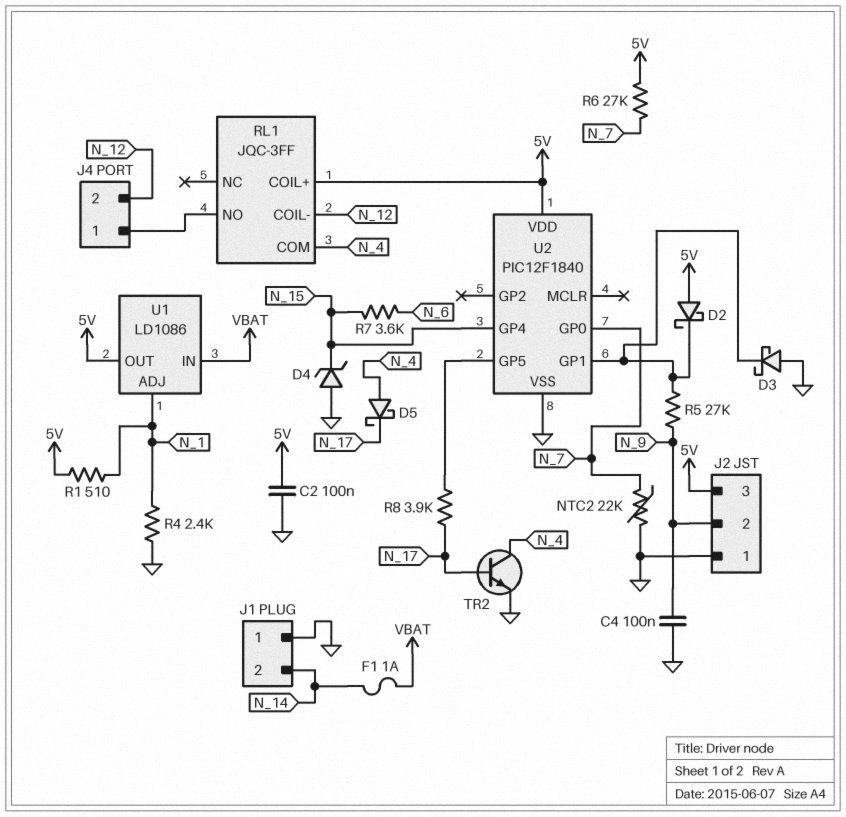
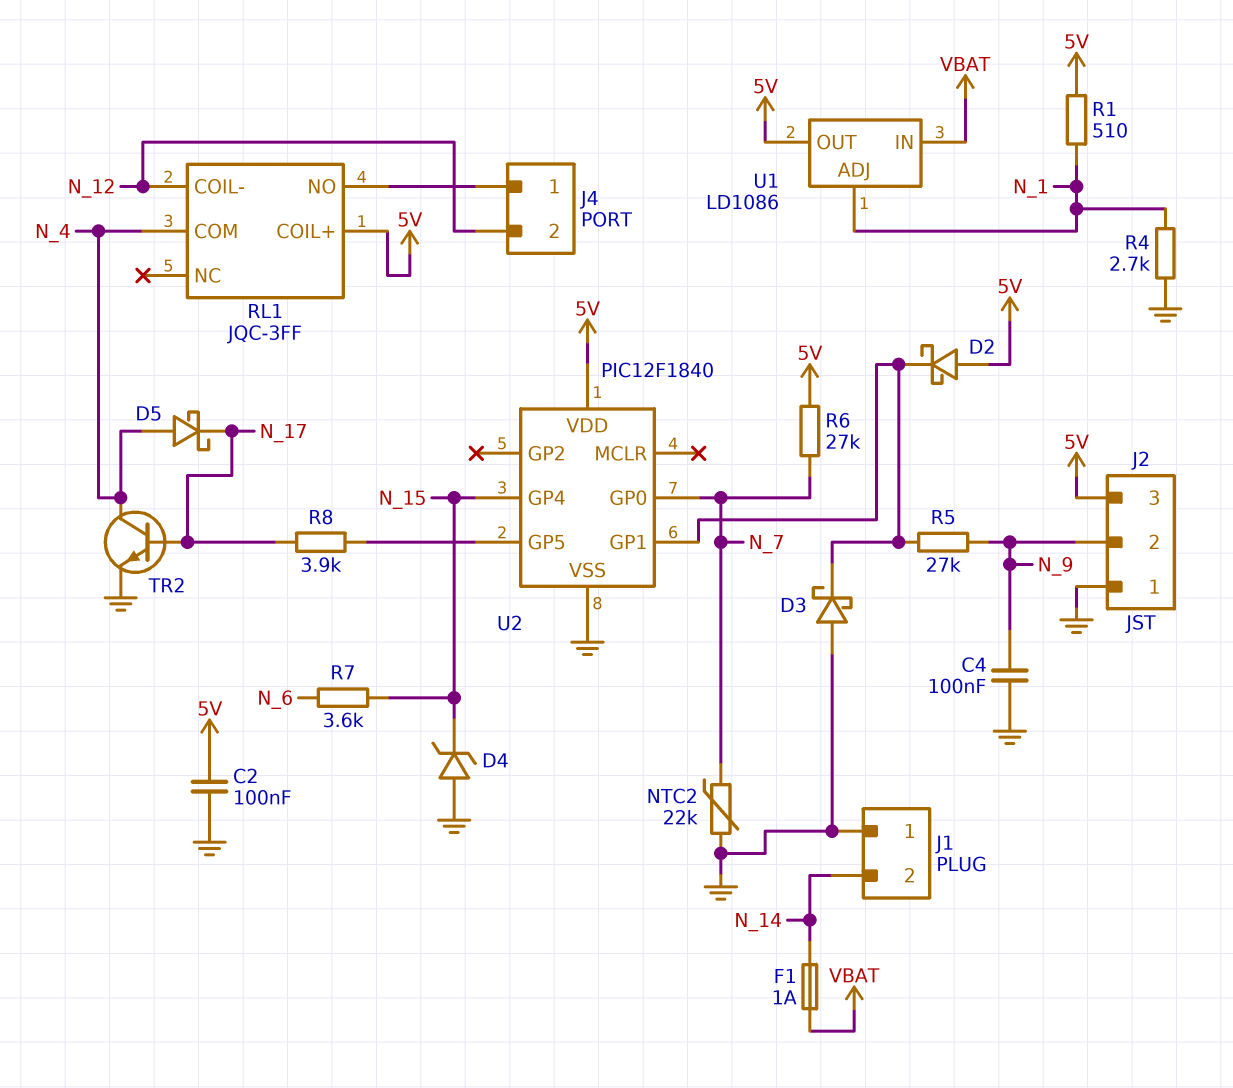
R4: 2.4k (GND, N_1) -> 2.7k (GND, N_1)

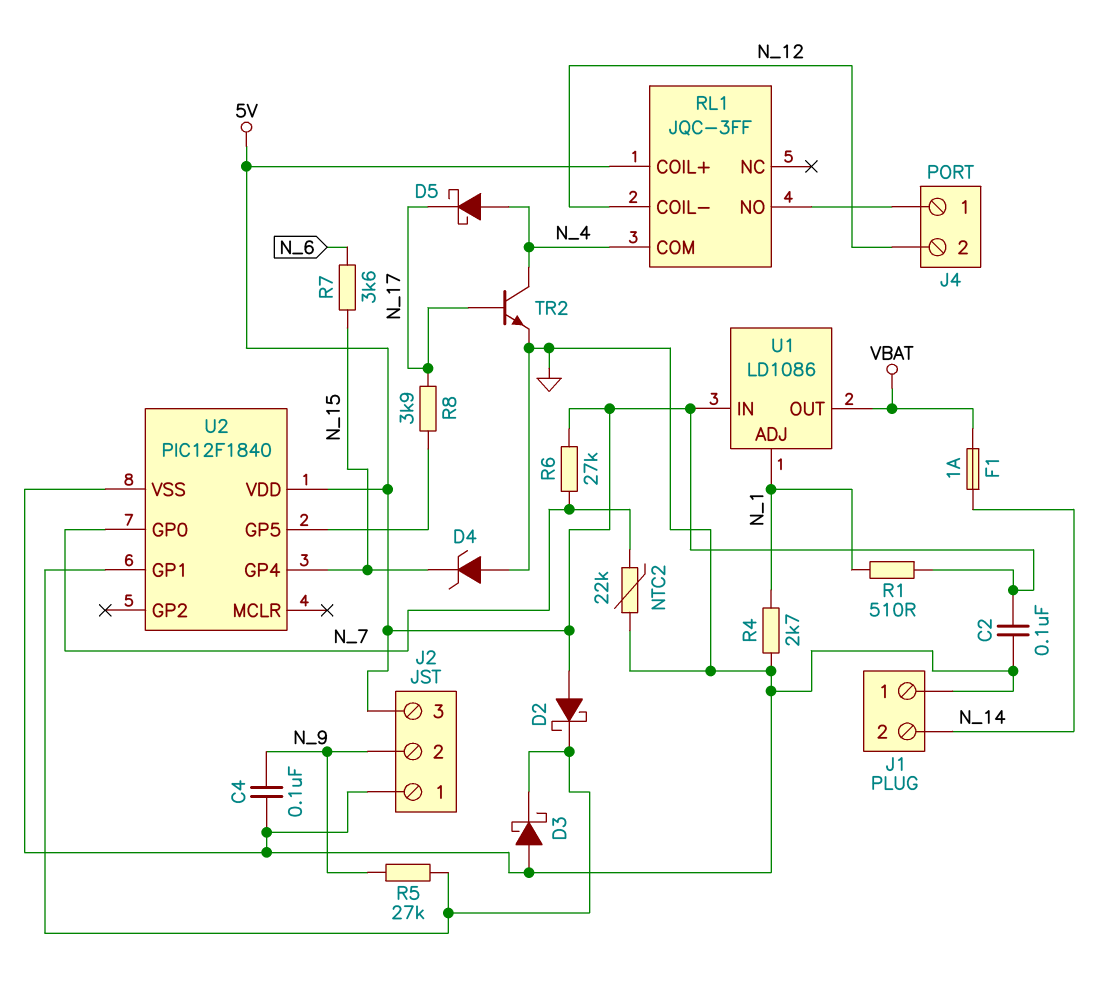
U1 pin IN: VBAT -> 5V
U1 pin OUT: 5V -> VBAT

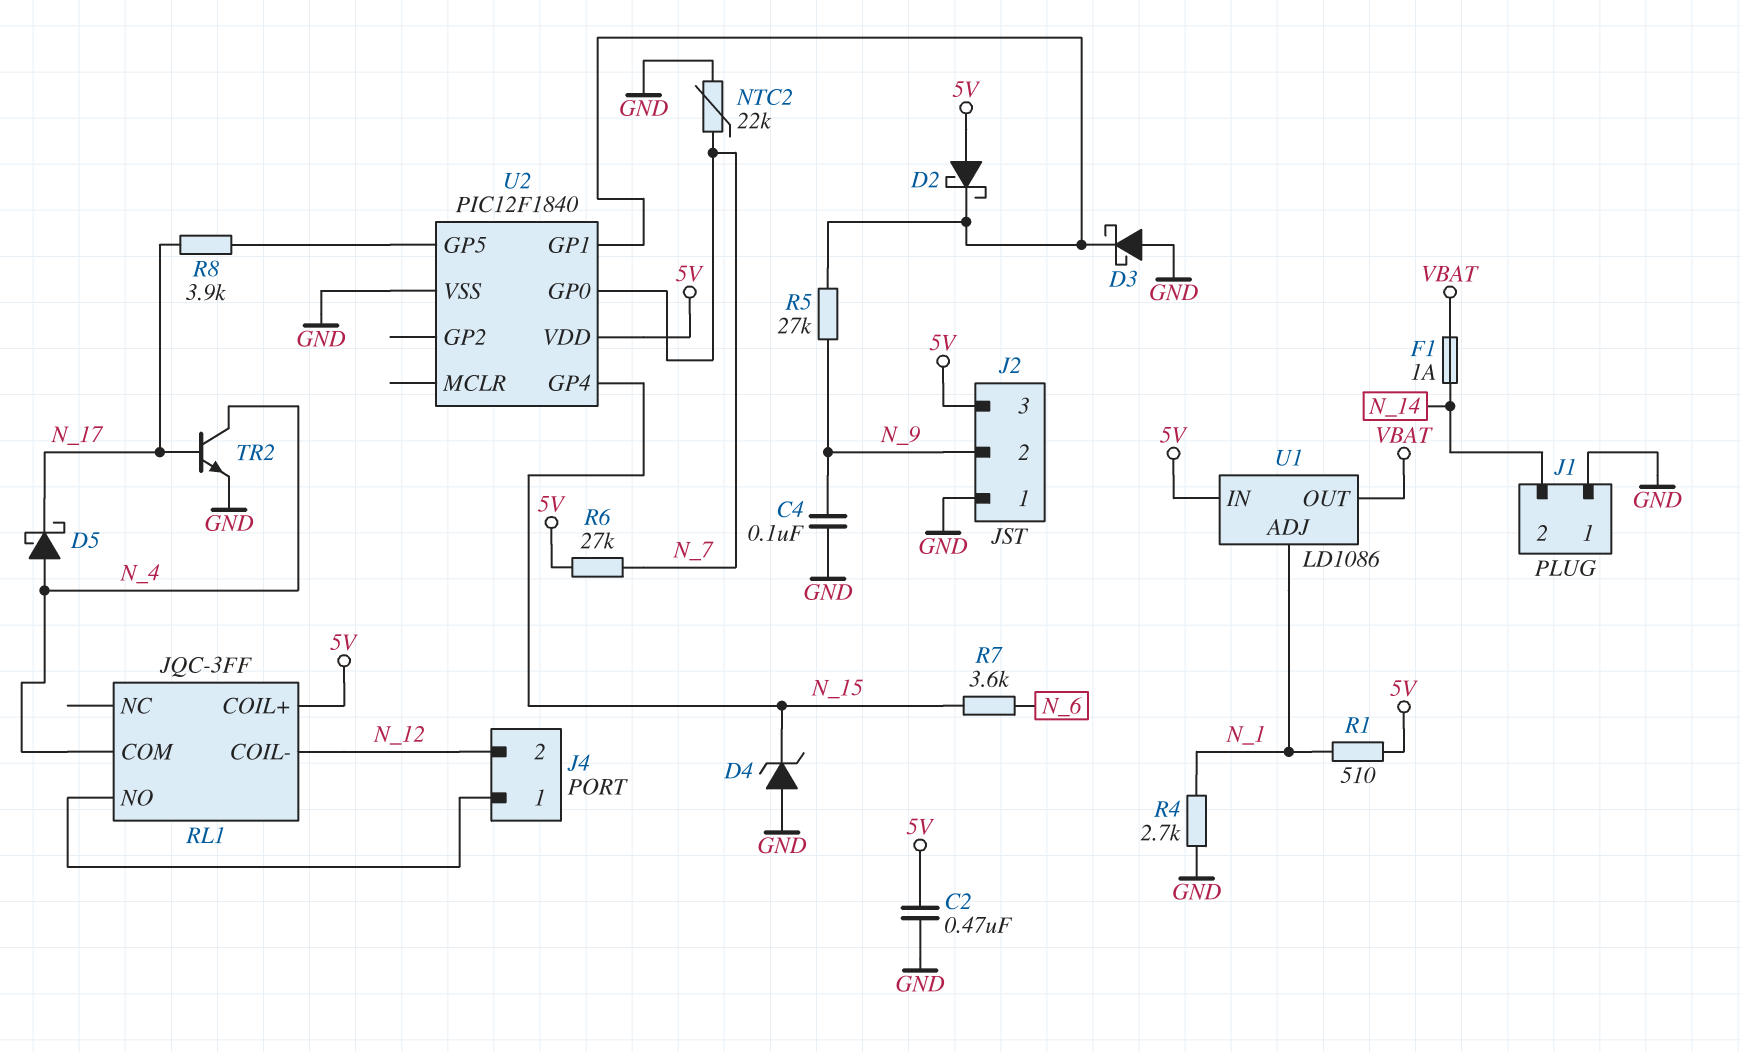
C2: 100nF (5V, GND) -> 470nF (5V, GND)

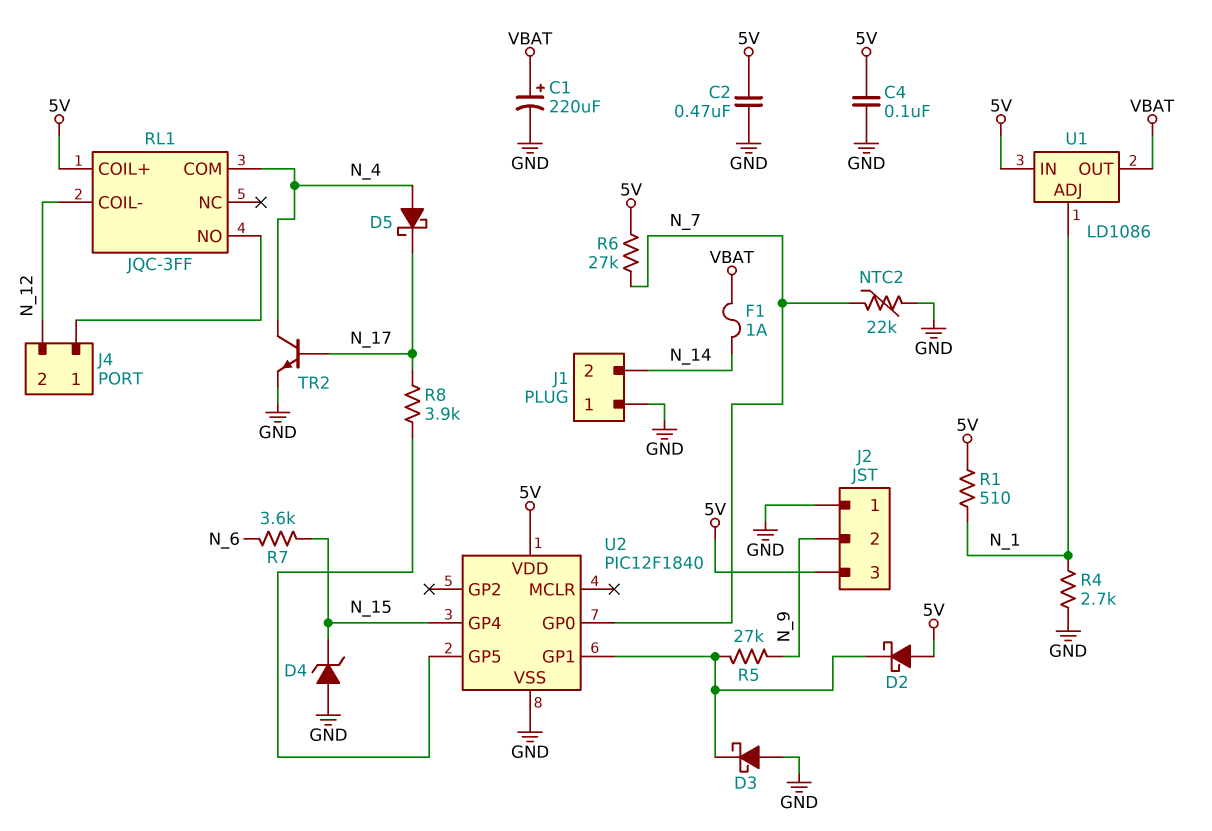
C1: none -> 220uF (plus VBAT, minus GND)
C4: 100nF (GND, N_9) -> 100nF (5V, GND)

